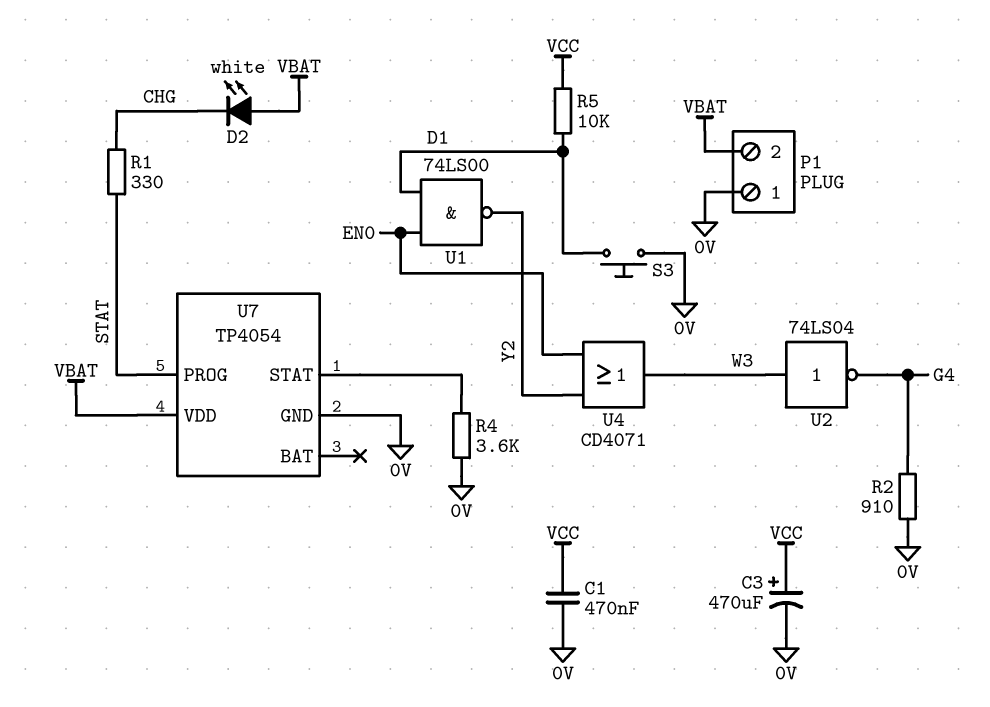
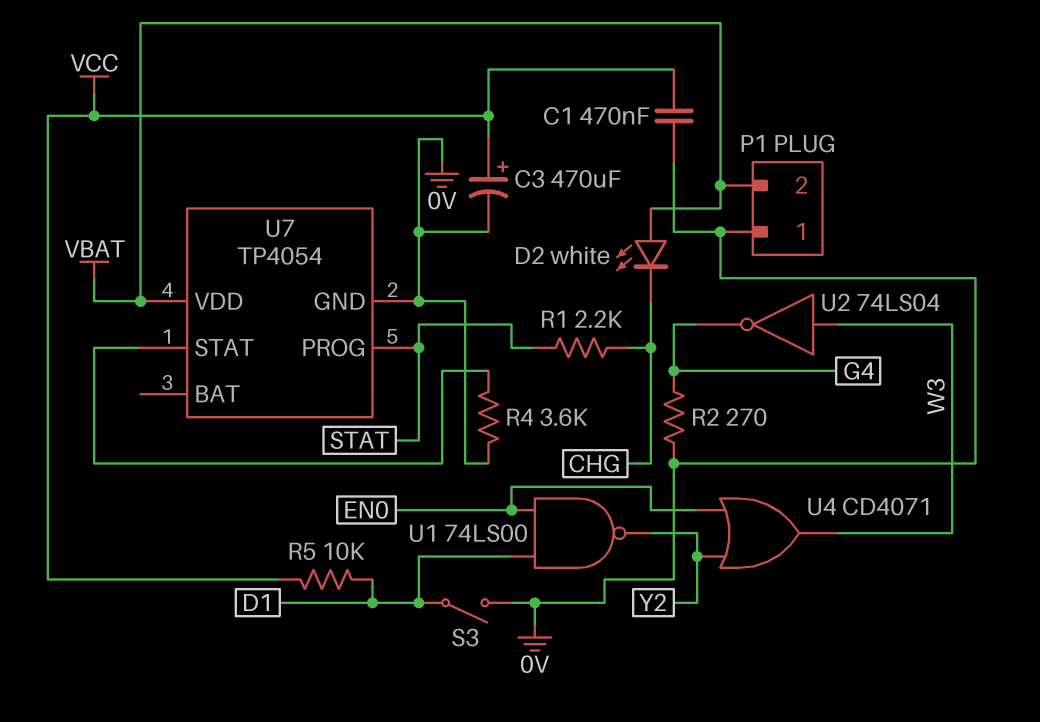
R1: 330 (CHG, STAT) -> 2.2k (CHG, STAT)
R2: 910 (0V, G4) -> 270 (0V, G4)
S3: button (0V, D1) -> switch (0V, D1)

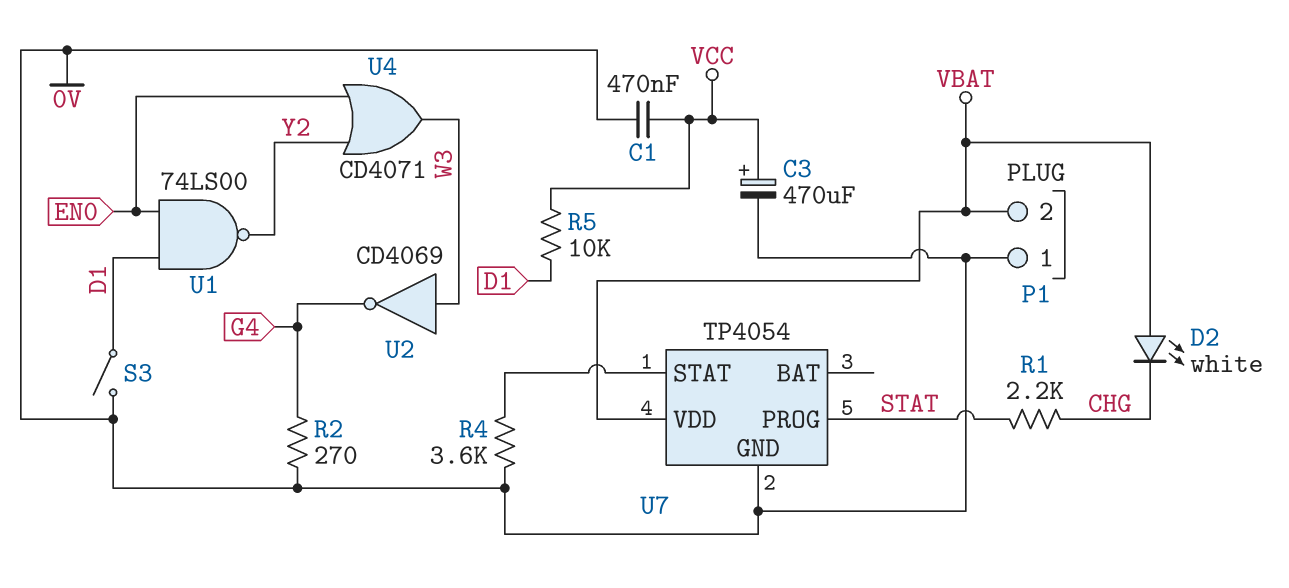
U2: NOT 74LS04 (in W3, out G4) -> NOT CD4069 (in W3, out G4)

